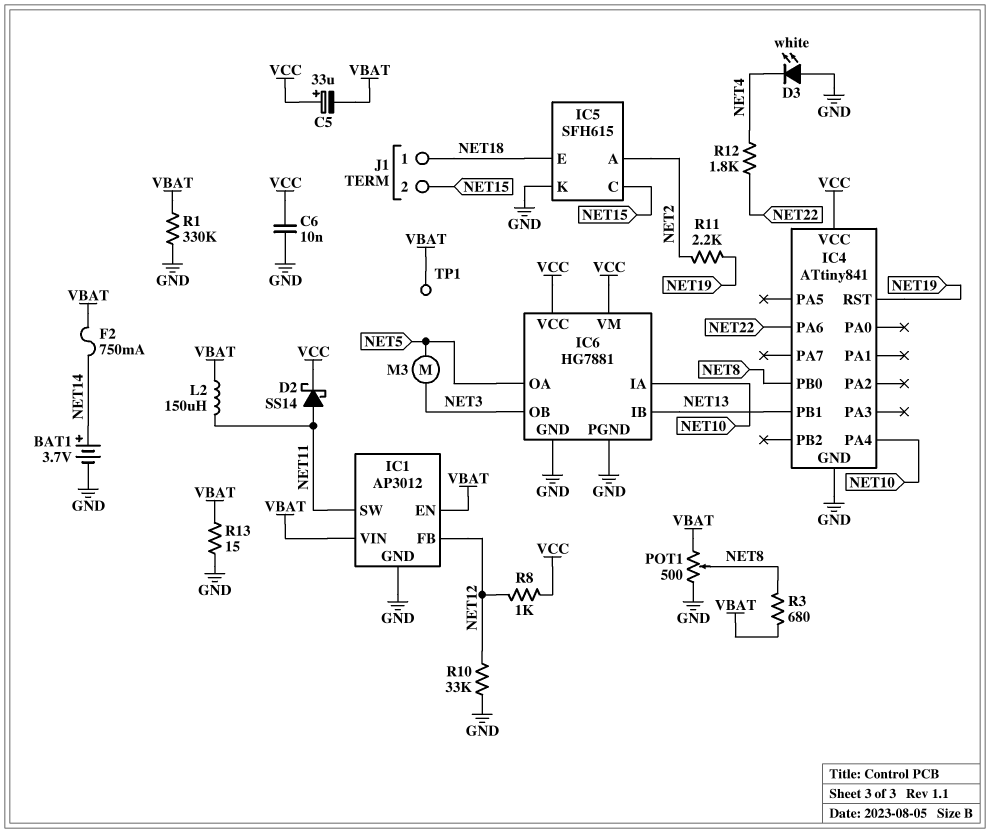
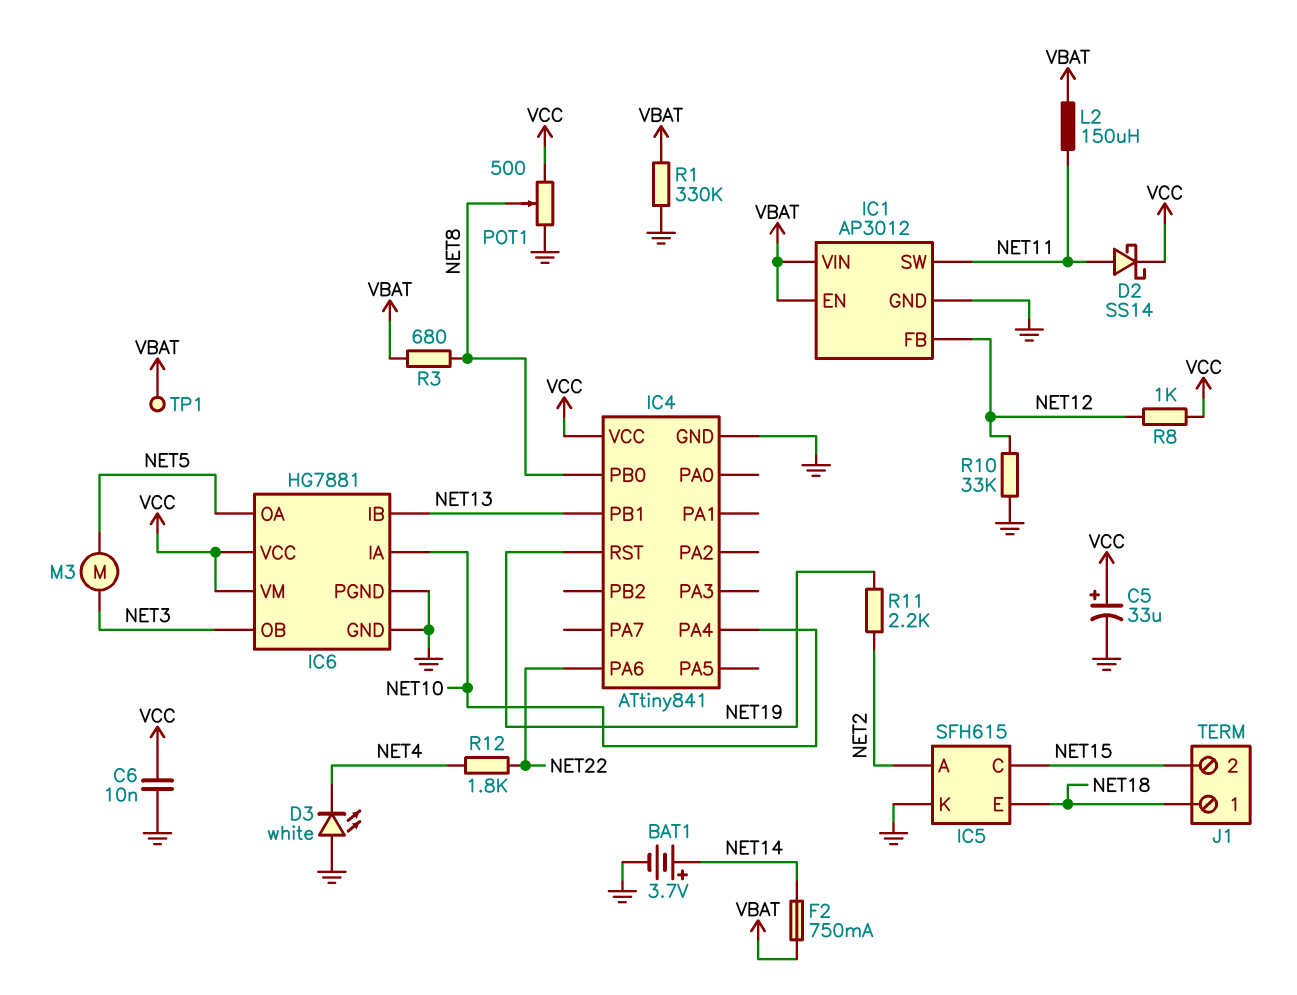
C5: 33uF (plus VCC, minus VBAT) -> 33uF (plus VCC, minus GND)
POT1: 500 (GND, VBAT, wiper NET8) -> 500 (GND, VCC, wiper NET8)
R13: 15 (GND, VBAT) -> none

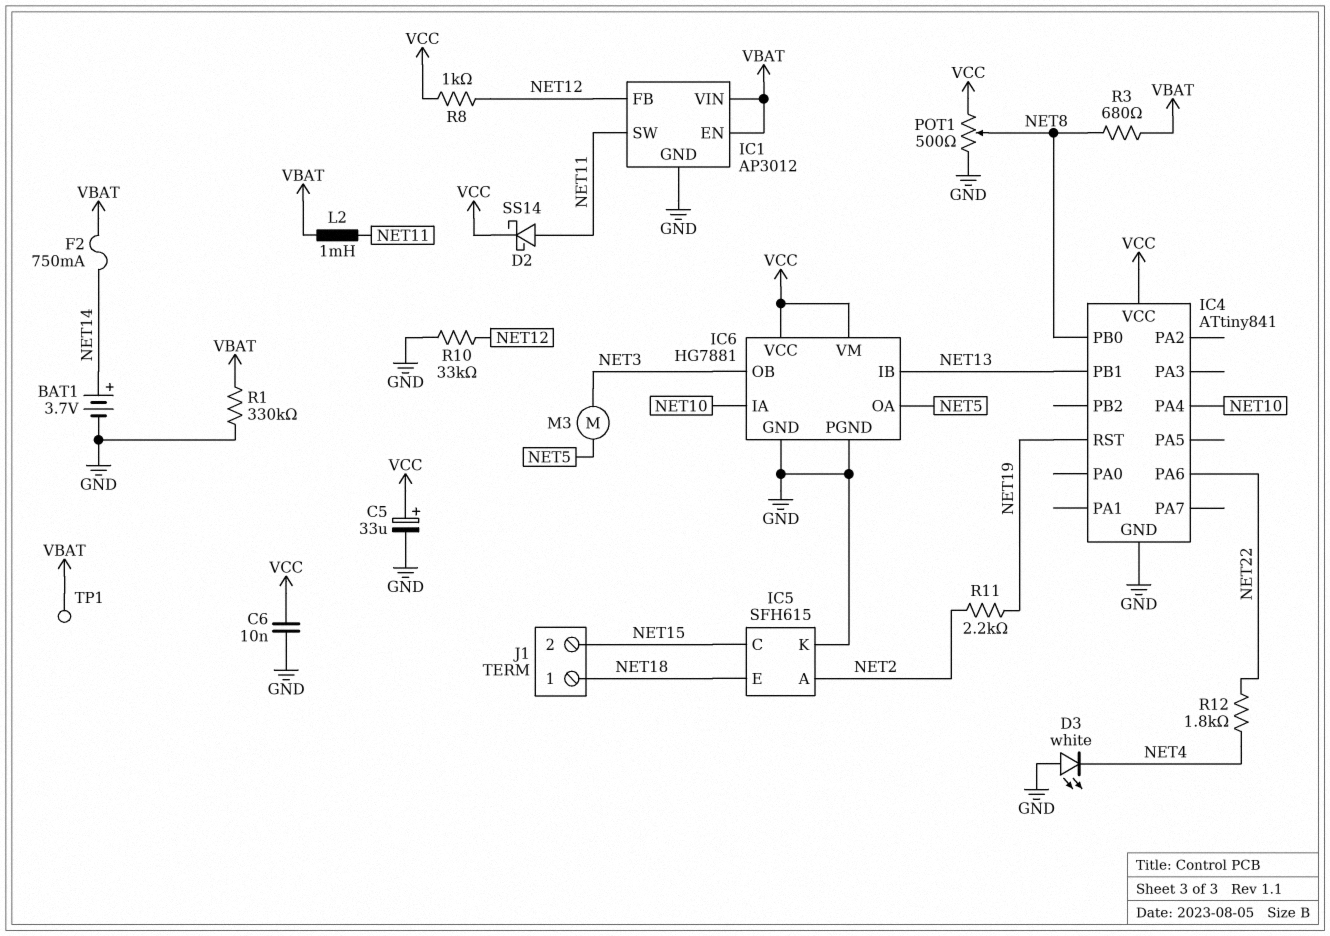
L2: 150uH (NET11, VBAT) -> 1mH (NET11, VBAT)

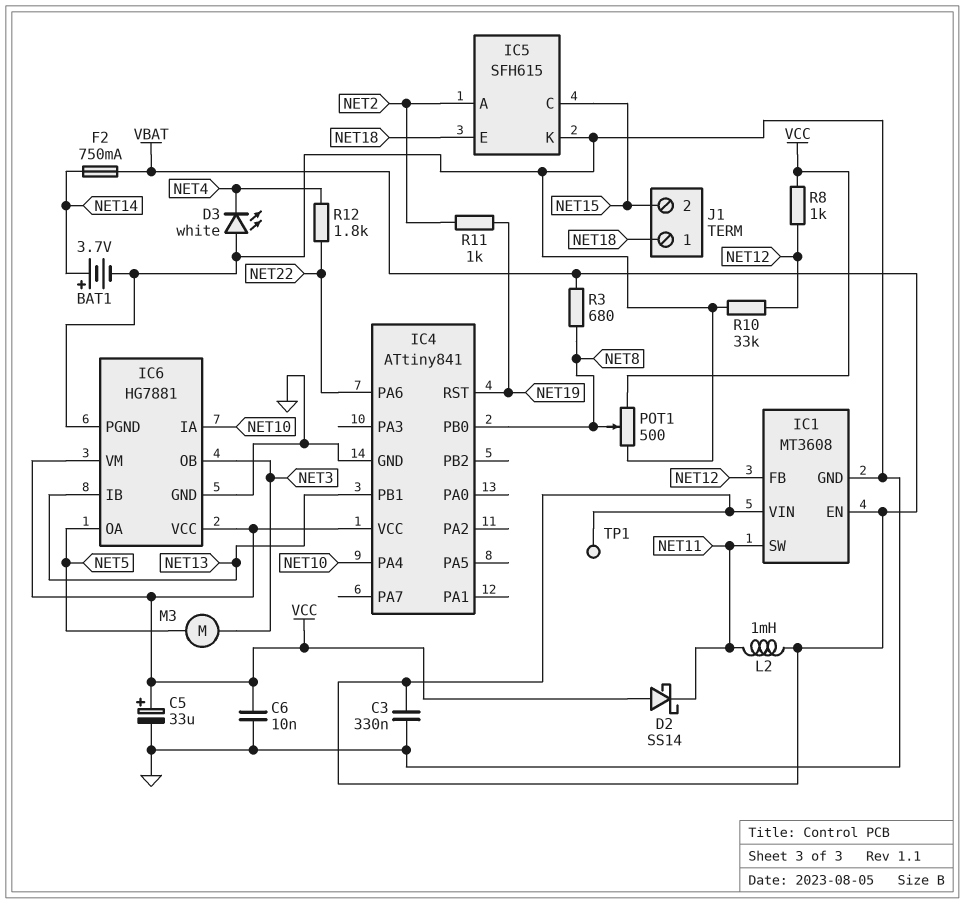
C3: none -> 330nF (GND, VBAT)
D2: schottky SS14 (A NET11, K VCC) -> schottky SS14 (A VCC, K NET11)
IC1: AP3012 -> MT3608
R1: 330k (GND, VBAT) -> none
R11: 2.2k (NET2, NET19) -> 1k (NET2, NET19)

